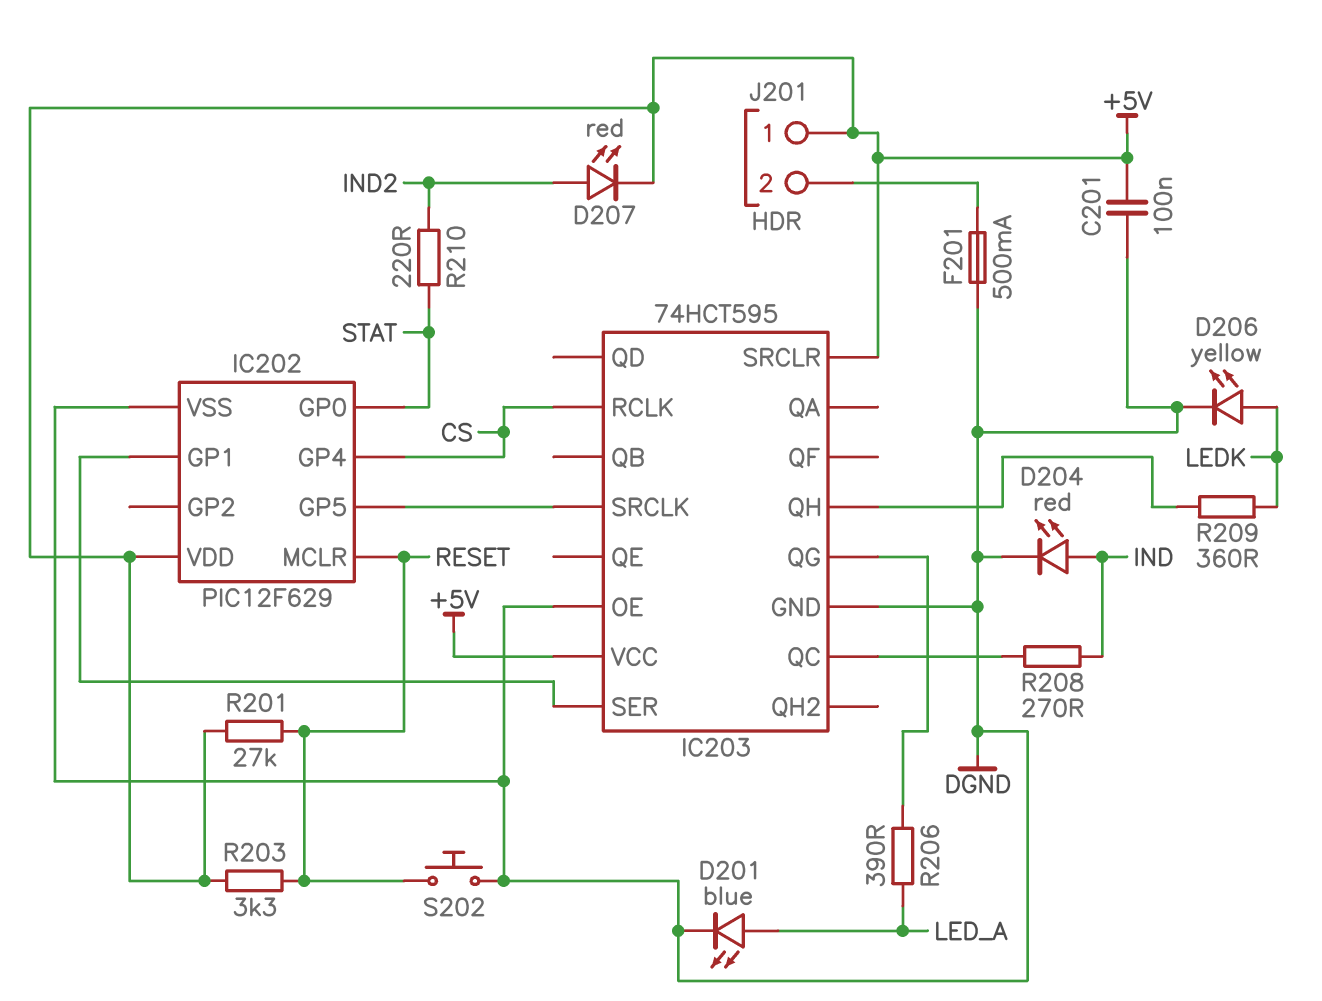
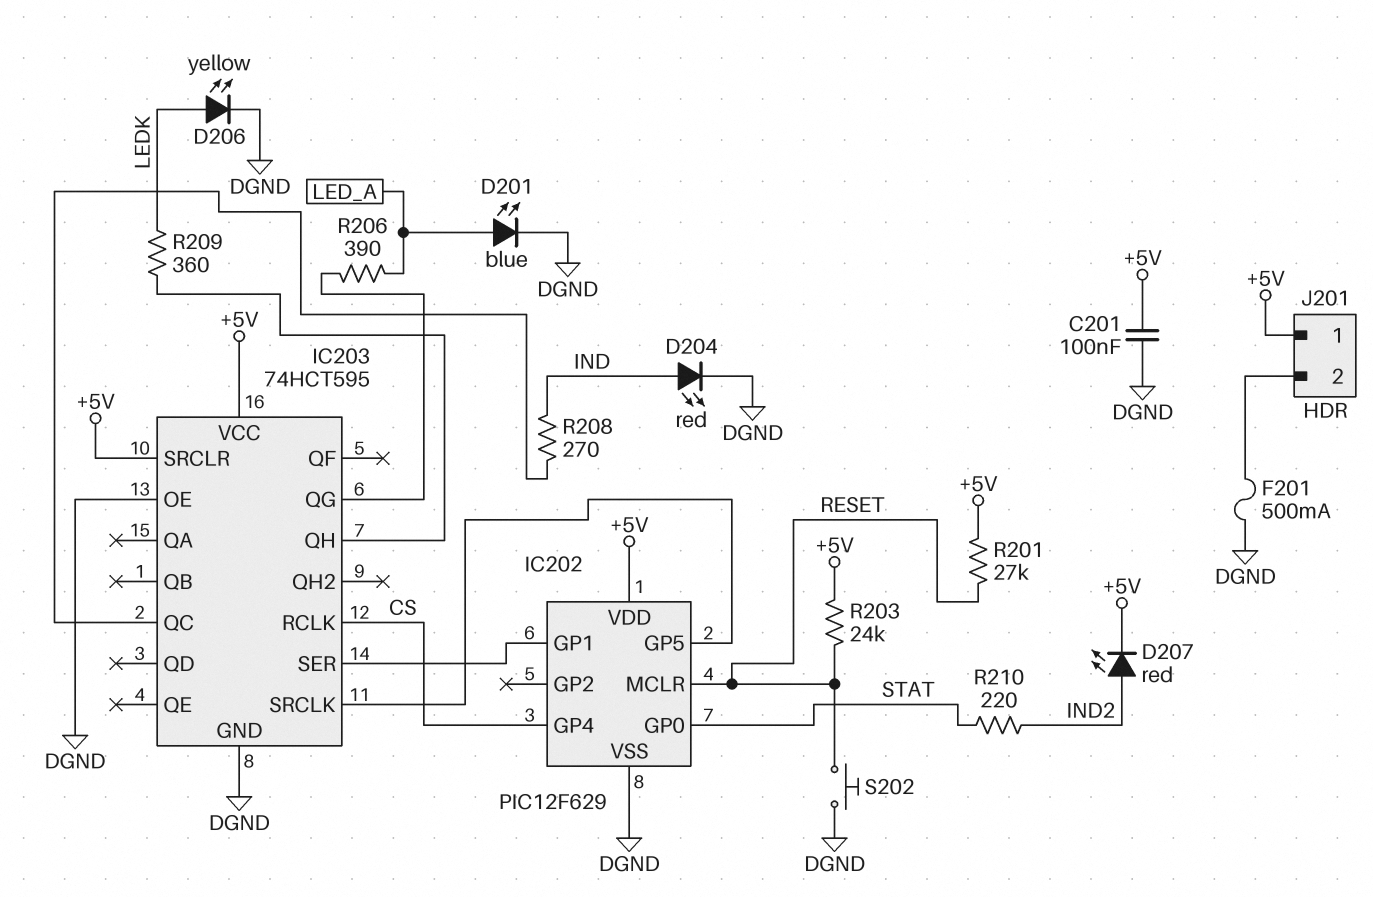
R203: 3.3k (+5V, RESET) -> 24k (+5V, RESET)

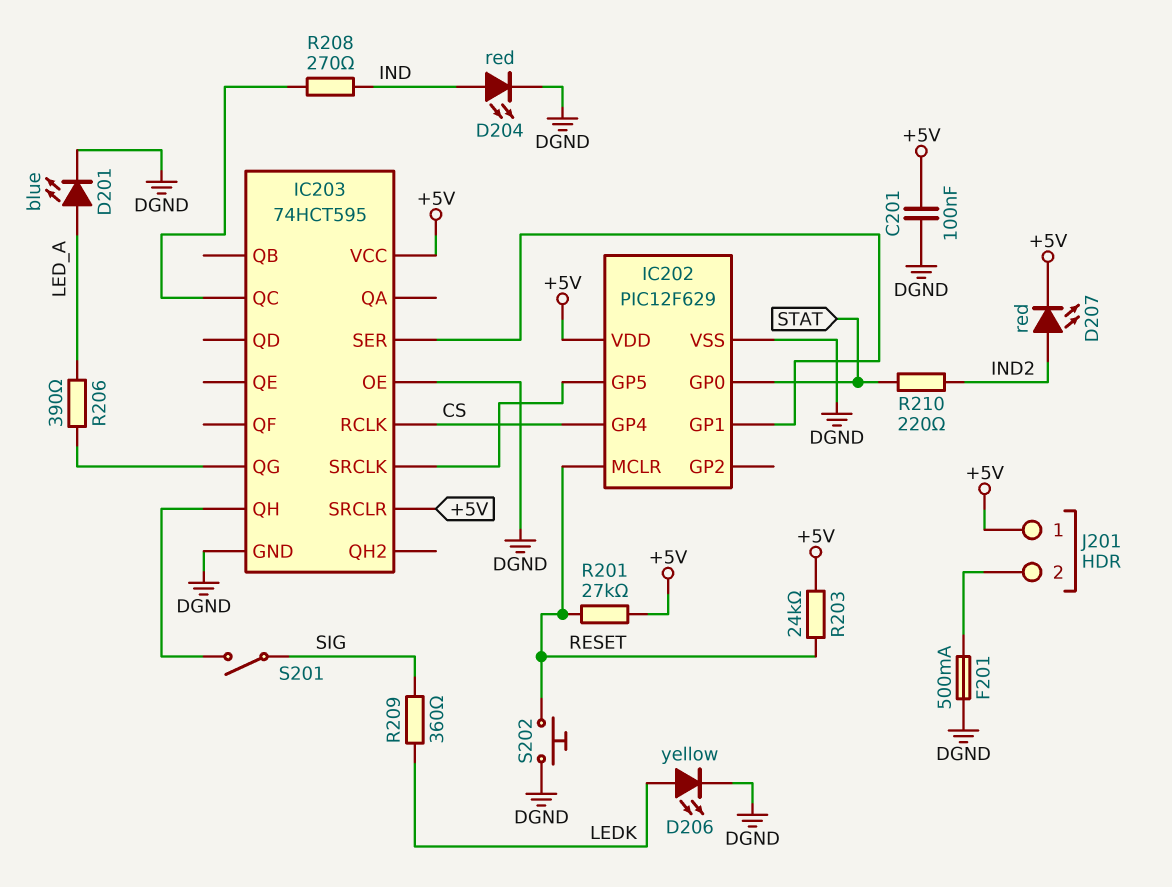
R209: 360 (IC203/QH, LEDK) -> 360 (LEDK, SIG)
S201: none -> switch (IC203/QH, SIG)

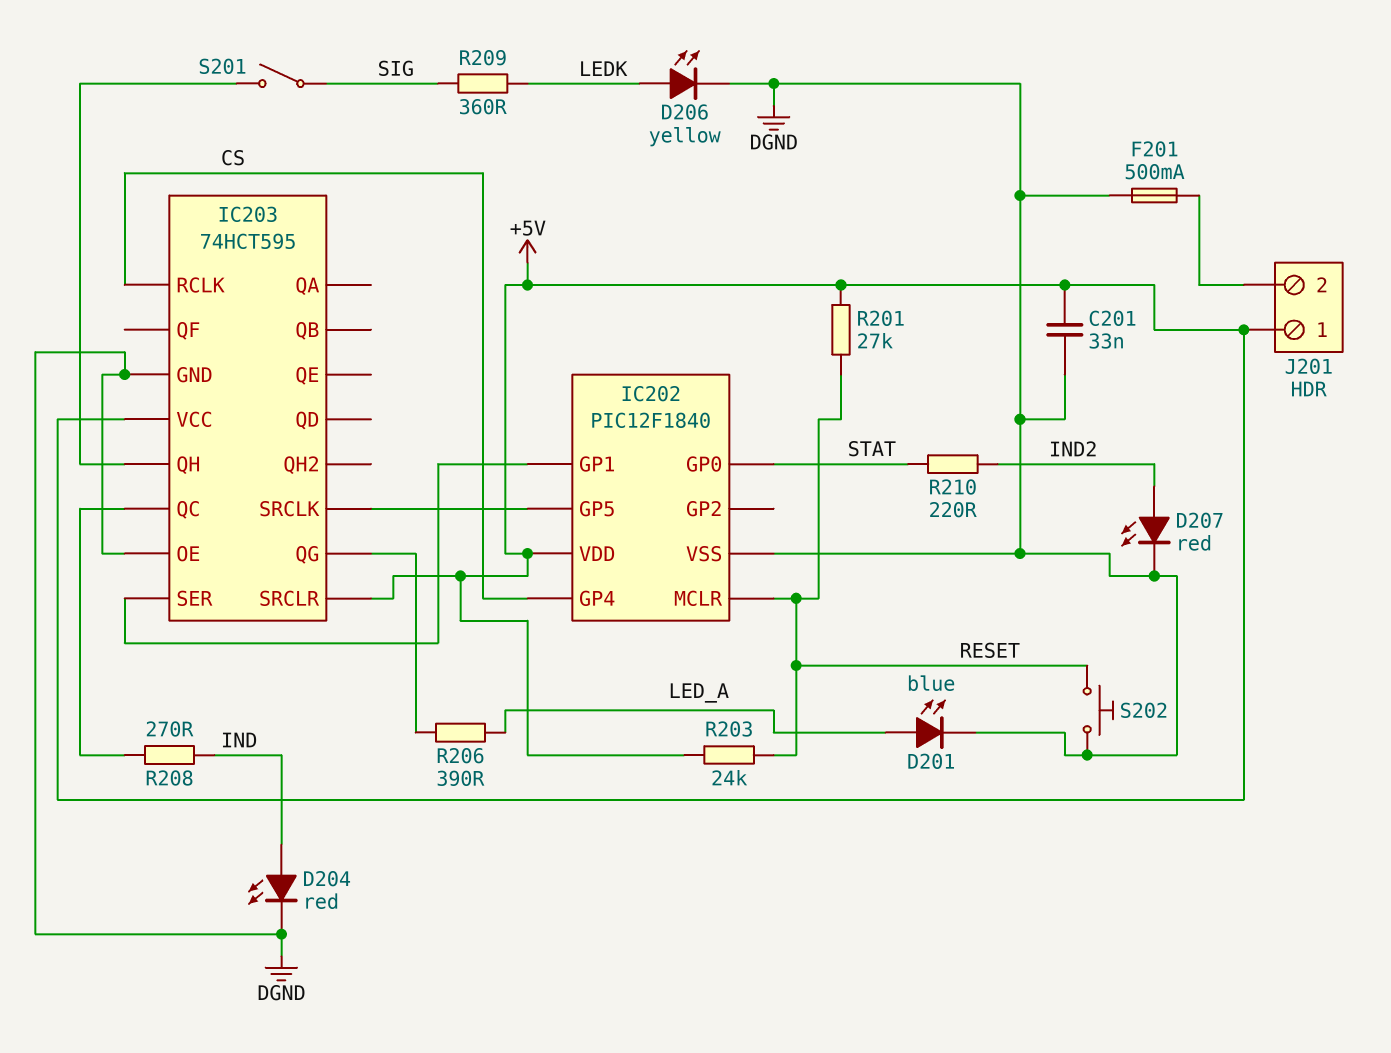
C201: 100nF (+5V, DGND) -> 33nF (+5V, DGND)
D207: LED red (A IND2, K +5V) -> LED red (A IND2, K DGND)
IC202: PIC12F629 -> PIC12F1840

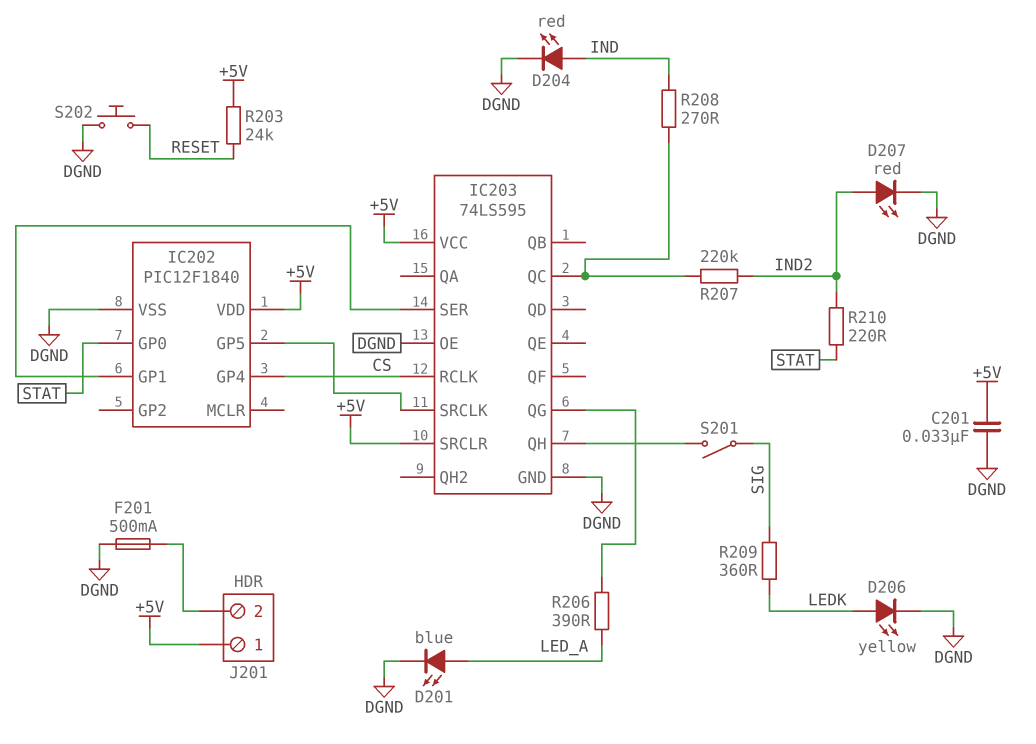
IC202 pin MCLR: RESET -> none
IC203: 74HCT595 -> 74LS595
R201: 27k (+5V, RESET) -> none
R207: none -> 220k (IC203/QC, IND2)

